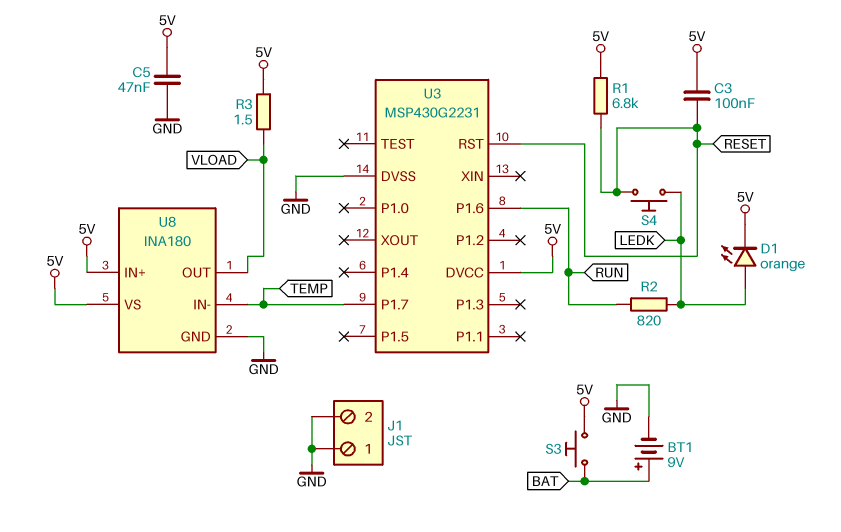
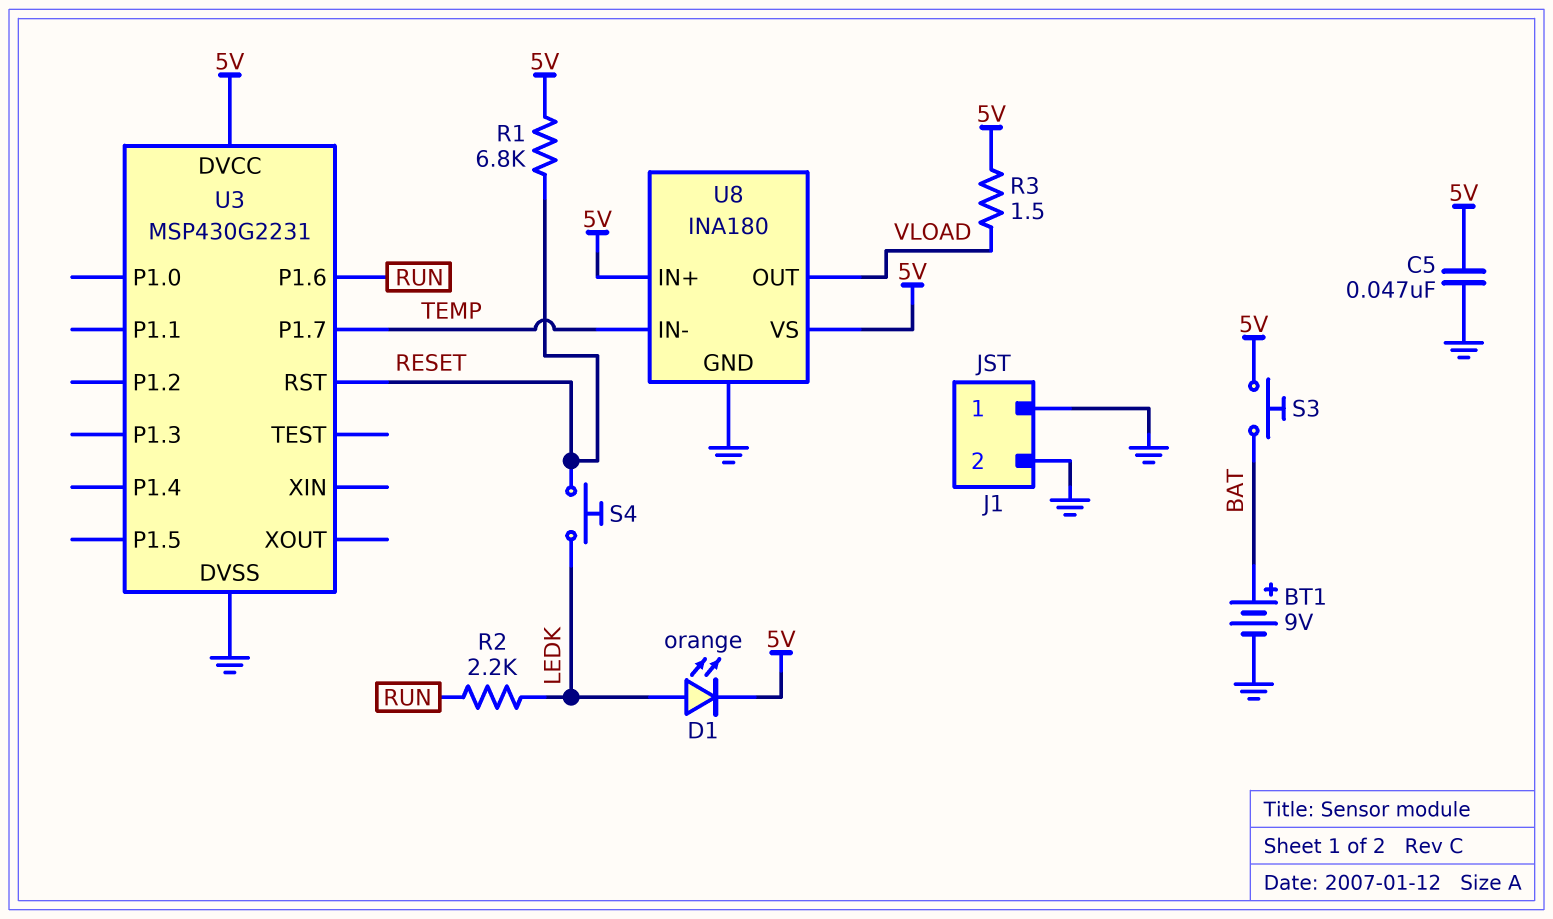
C3: 100nF (5V, RESET) -> none
R2: 820 (LEDK, RUN) -> 2.2k (LEDK, RUN)

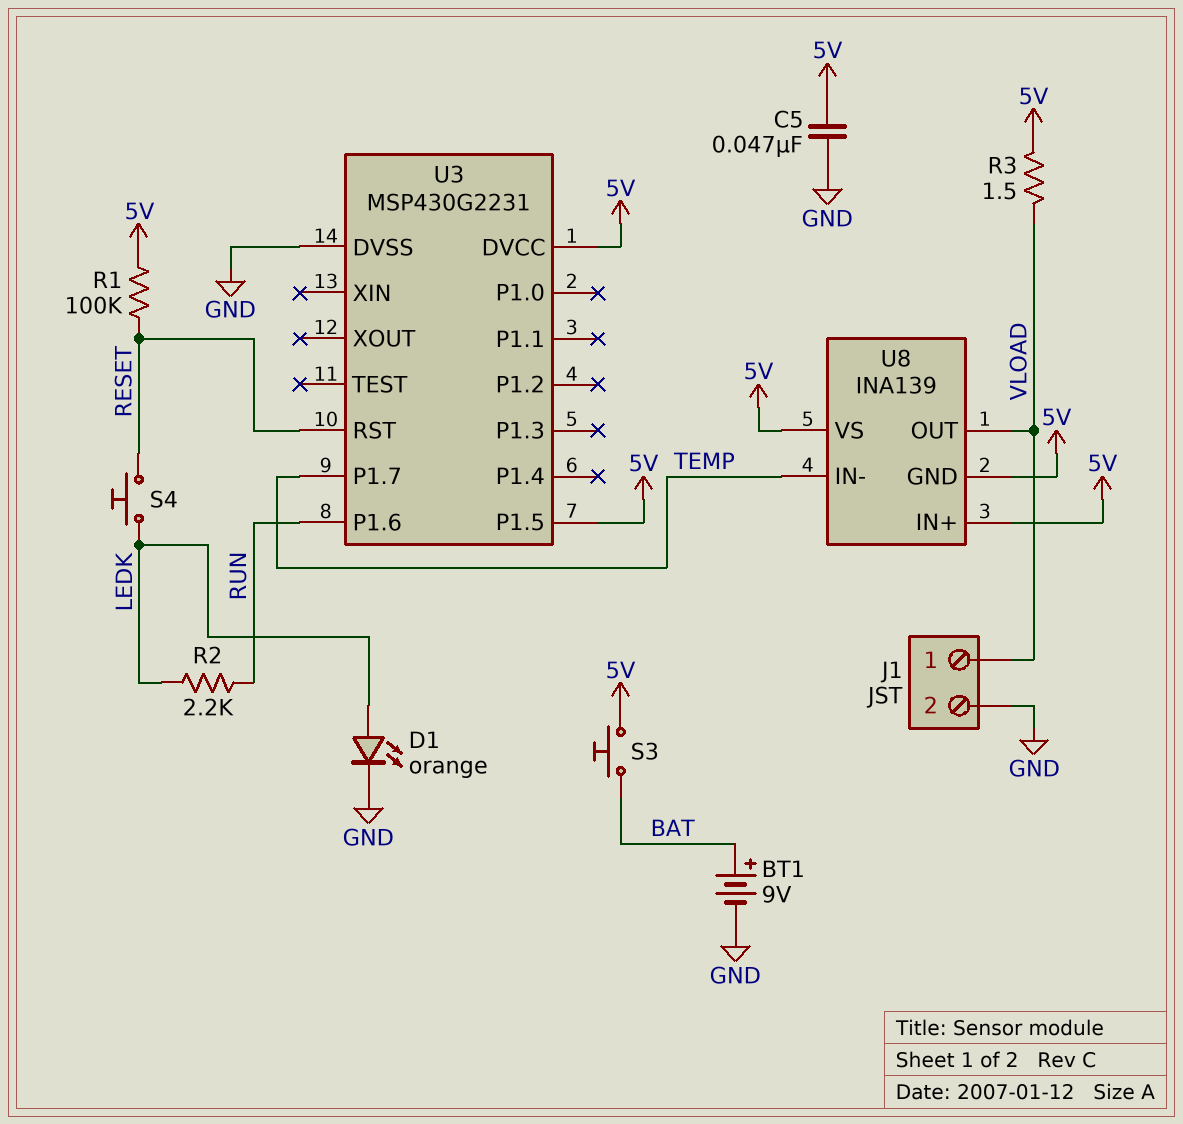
D1: LED orange (A LEDK, K 5V) -> LED orange (A LEDK, K GND)
J1 pin 1: GND -> VLOAD
R1: 6.8k (5V, RESET) -> 100k (5V, RESET)
U3 pin P1.5: none -> 5V
U8: INA180 -> INA139
U8 pin GND: GND -> 5V

